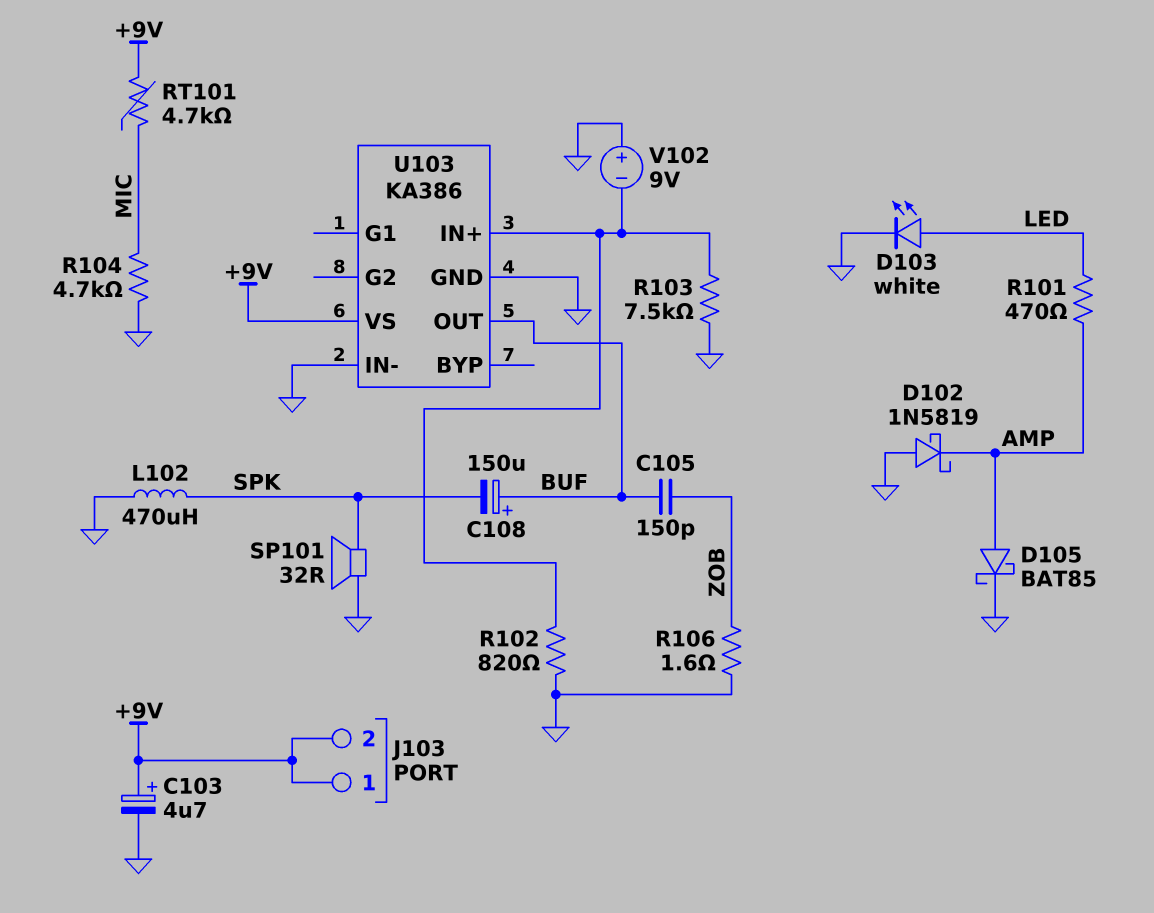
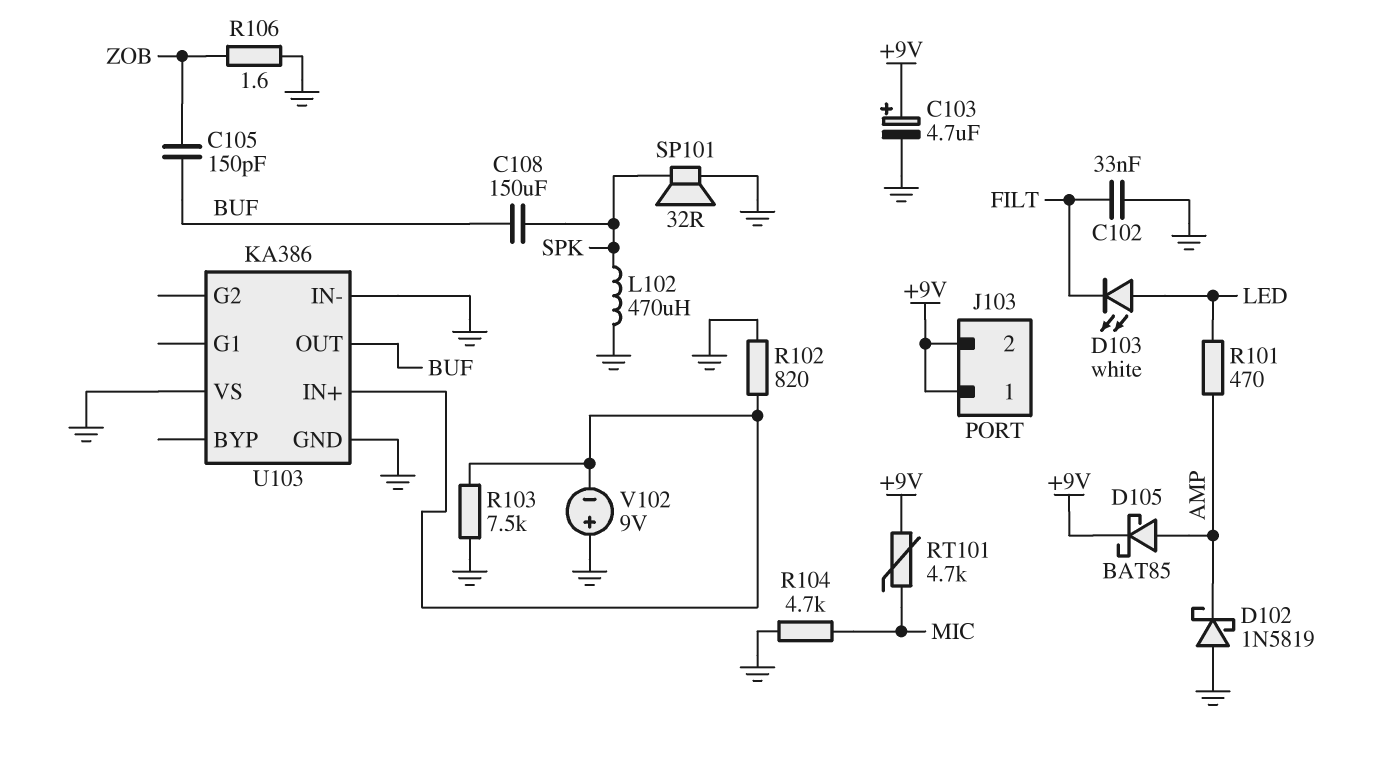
C102: none -> 33nF (FILT, GND)
C108: 150uF (plus BUF, minus SPK) -> 150uF (BUF, SPK)
D103: LED white (A LED, K GND) -> LED white (A LED, K FILT)
D105: schottky BAT85 (A AMP, K GND) -> schottky BAT85 (A AMP, K +9V)
U103 pin VS: +9V -> GND

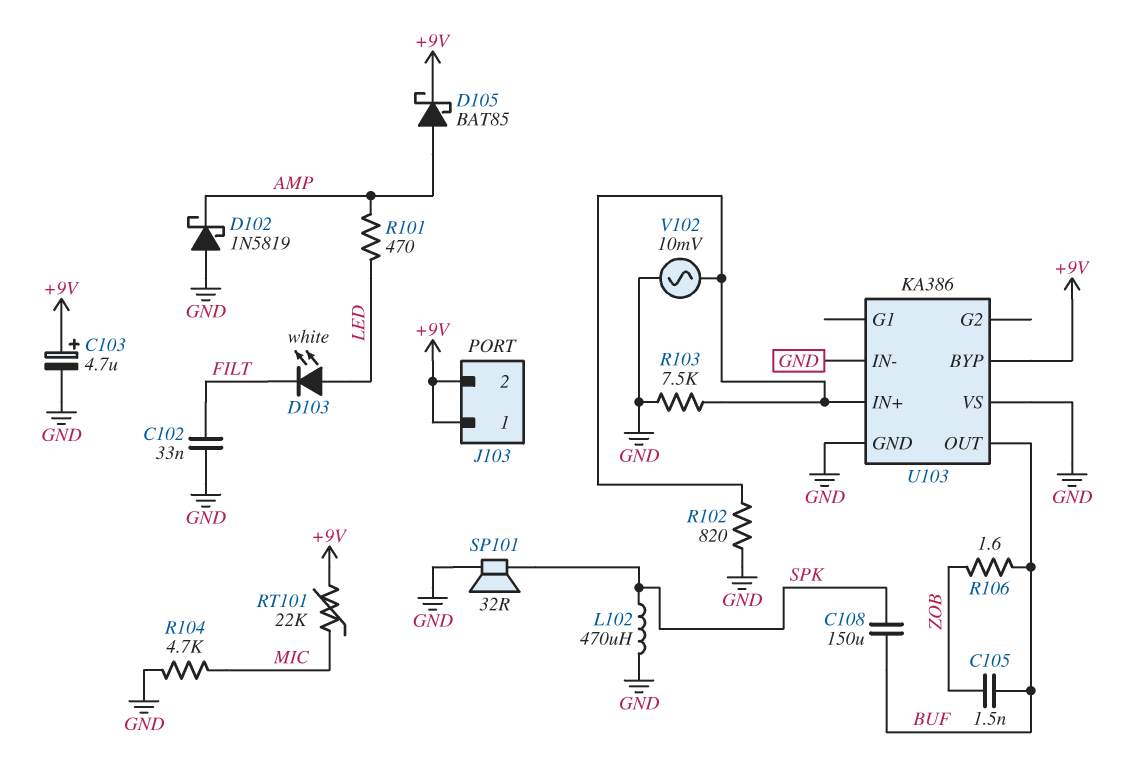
C105: 150pF (BUF, ZOB) -> 1.5nF (BUF, ZOB)
R106: 1.6 (GND, ZOB) -> 1.6 (BUF, ZOB)
RT101: 4.7k (+9V, MIC) -> 22k (+9V, MIC)
U103 pin BYP: none -> +9V
V102: 9V (plus GND, minus U103/IN+) -> AC 10mV (GND, U103/IN+)

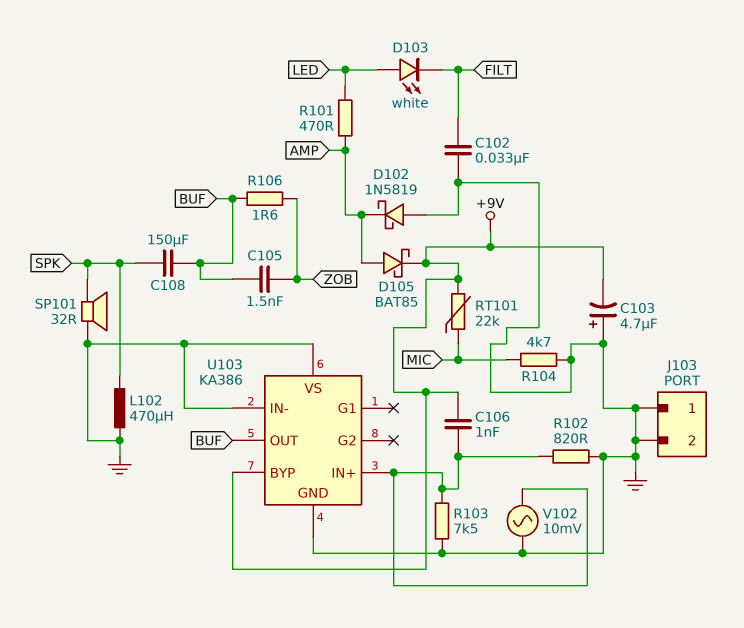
C103: 4.7uF (plus +9V, minus GND) -> 4.7uF (plus GND, minus +9V)
C106: none -> 1nF (+9V, U103/IN+)
J103 pin 1: +9V -> GND
J103 pin 2: +9V -> GND

